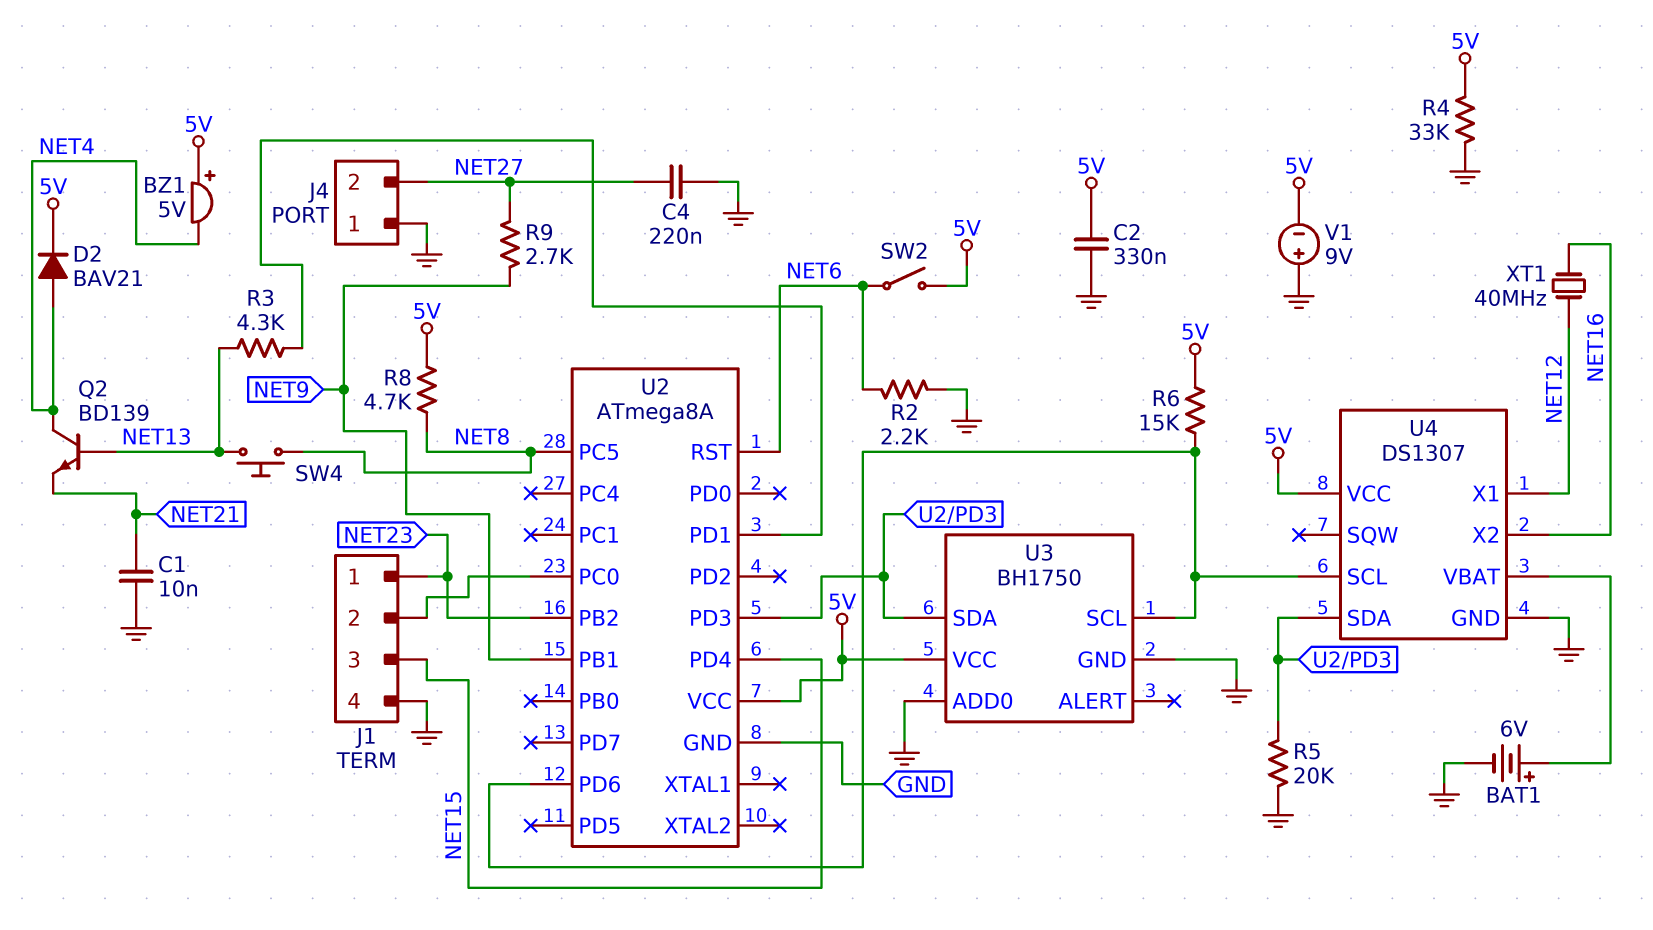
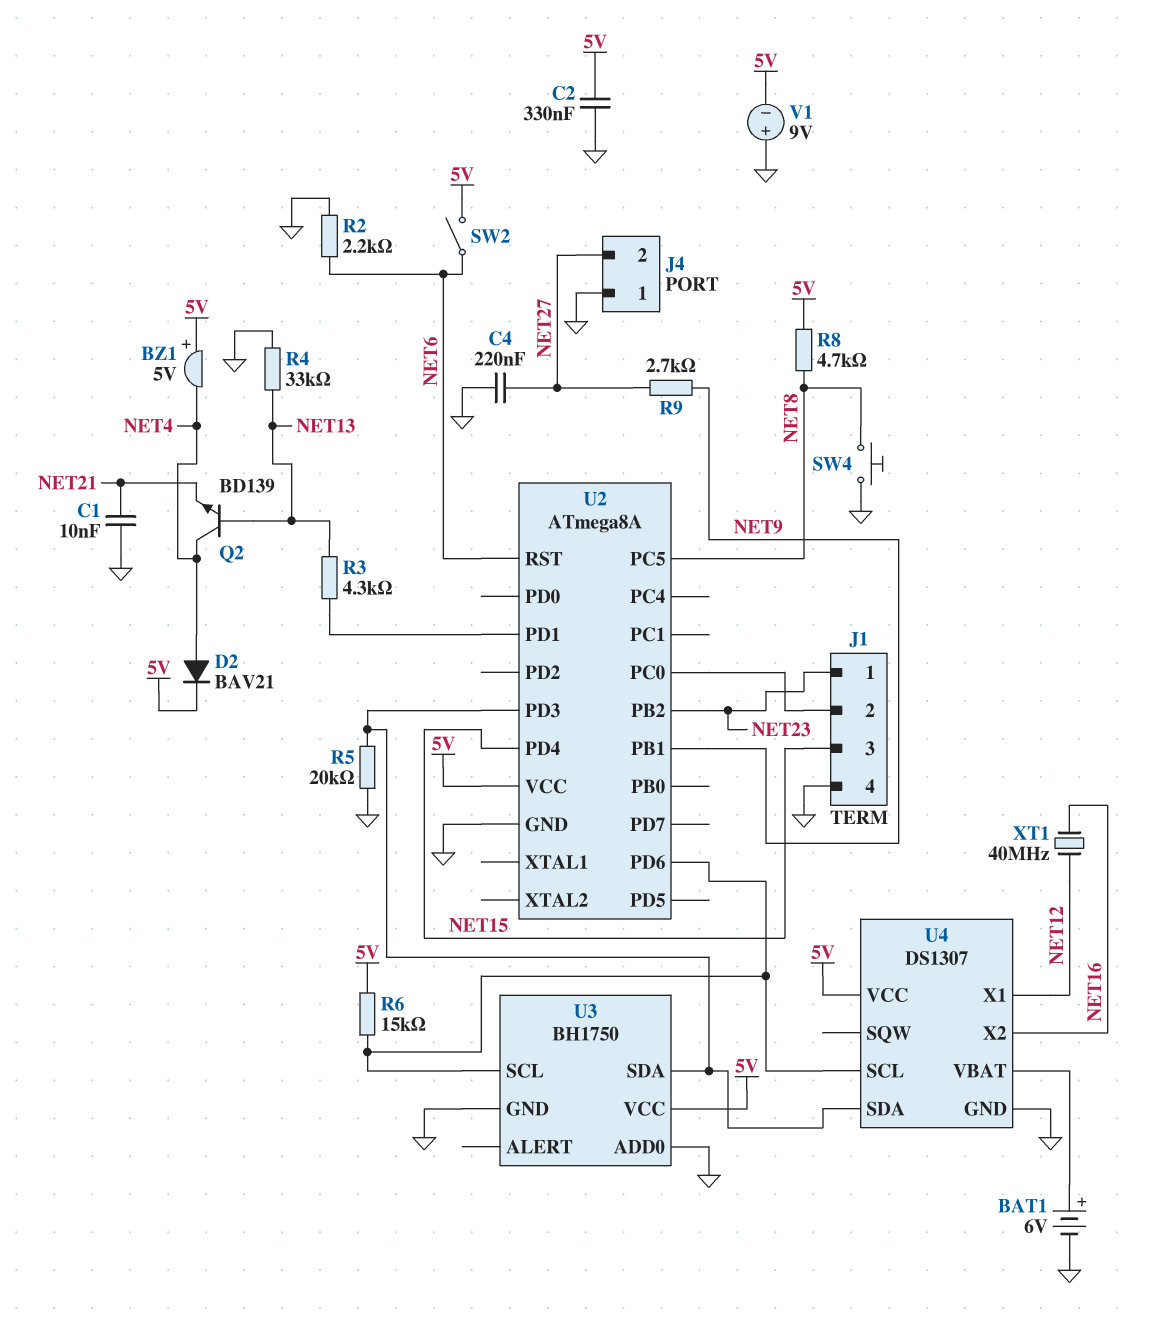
R4: 33k (5V, GND) -> 33k (GND, NET13)
SW4: button (NET8, NET13) -> button (GND, NET8)

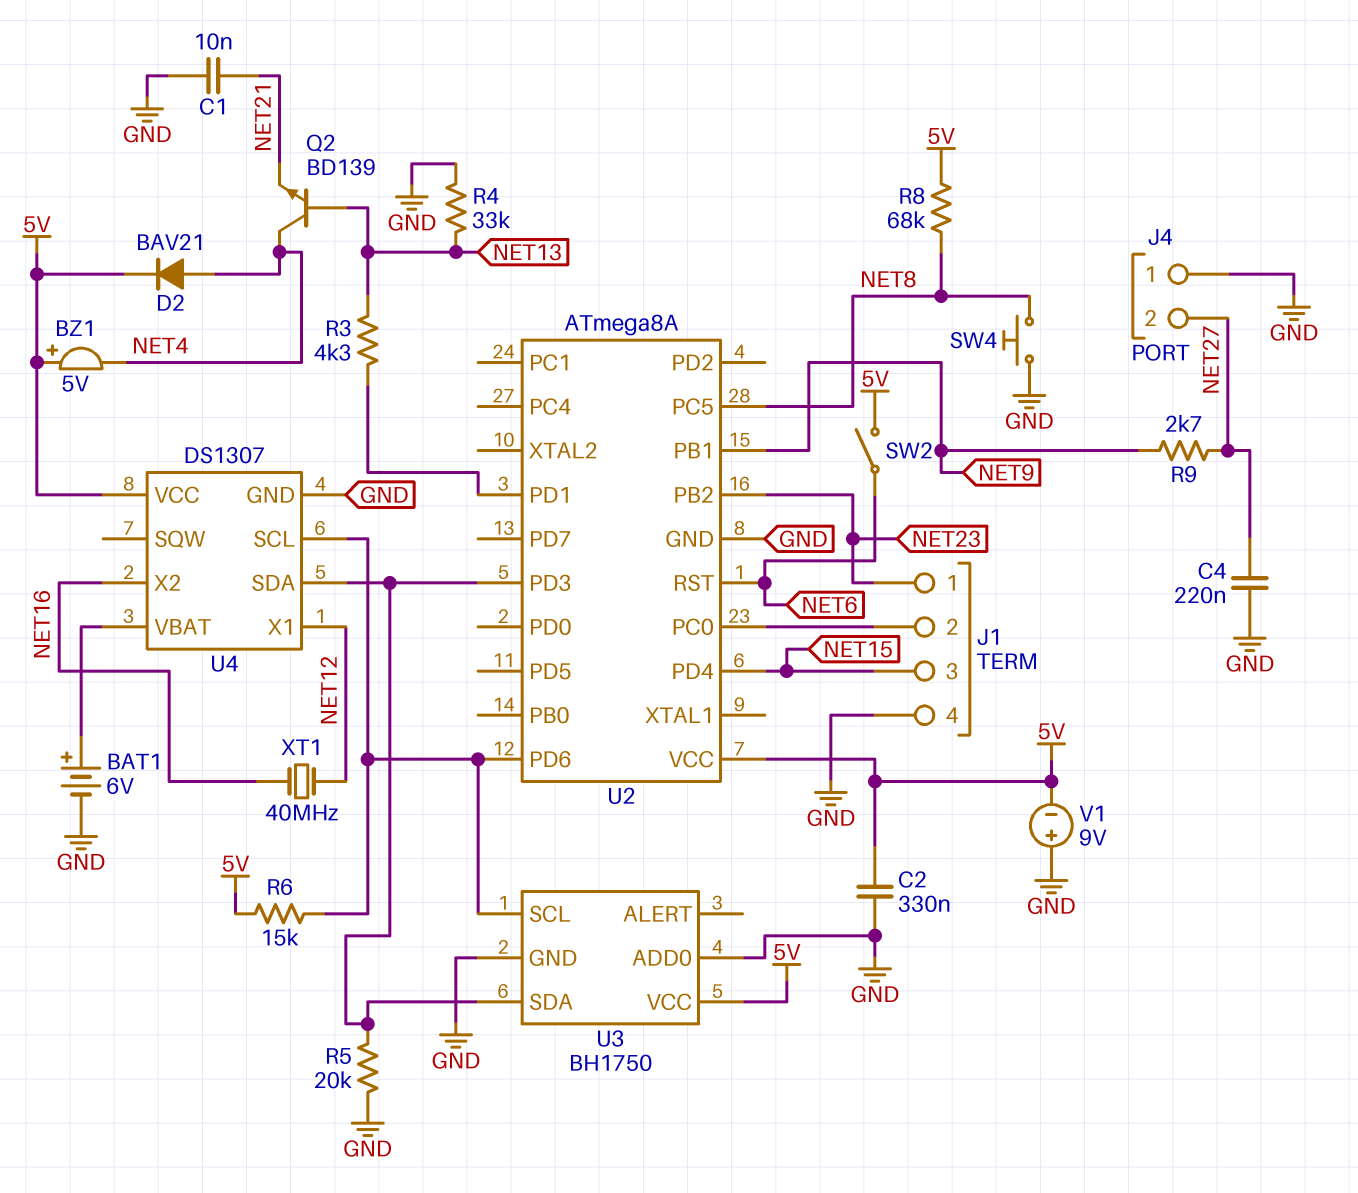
R2: 2.2k (GND, NET6) -> none
R8: 4.7k (5V, NET8) -> 68k (5V, NET8)

